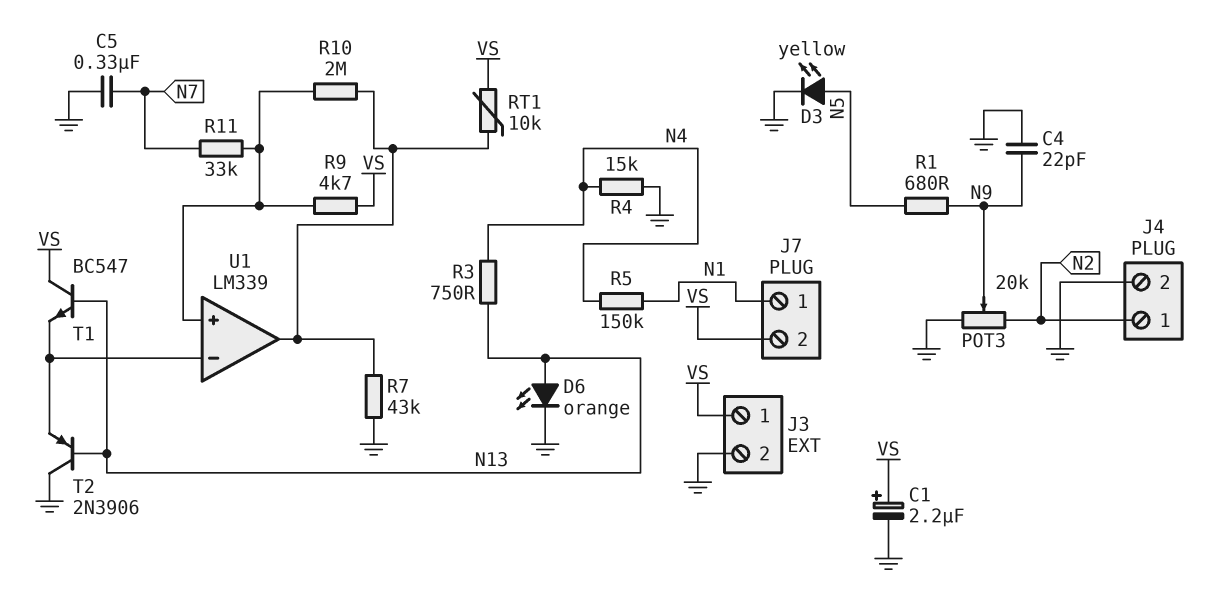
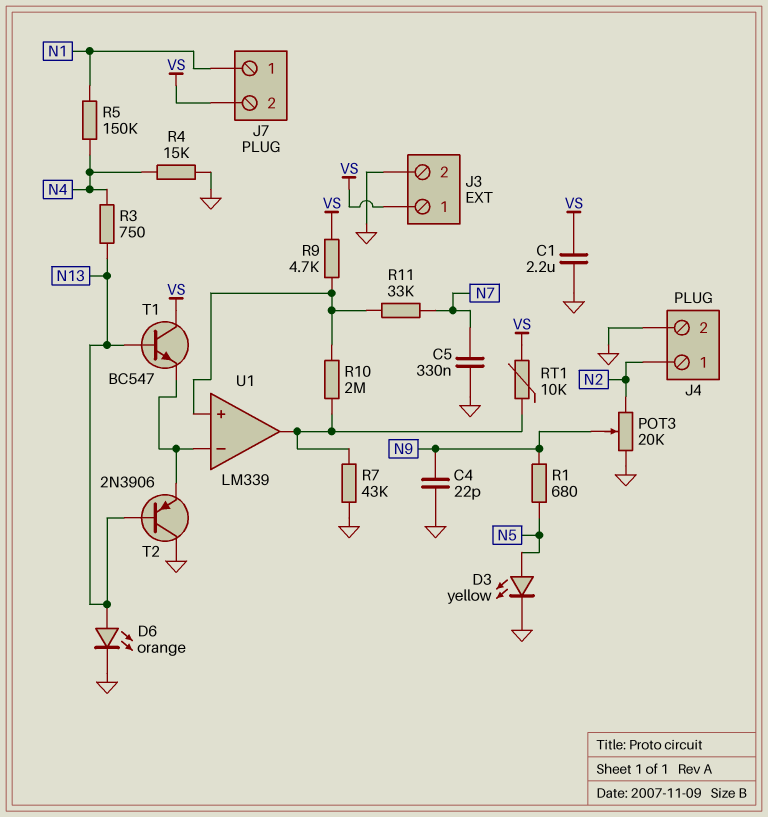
C1: 2.2uF (plus VS, minus GND) -> 2.2uF (GND, VS)

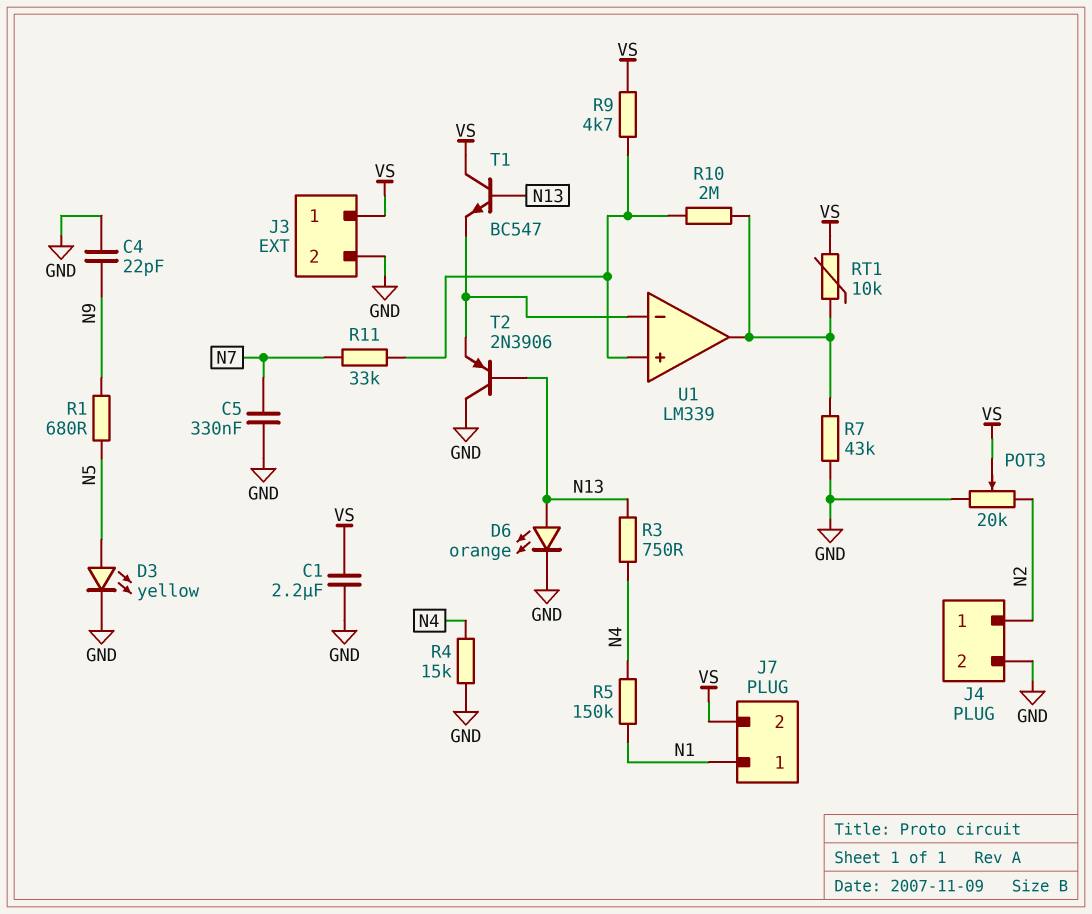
POT3: 20k (GND, N2, wiper N9) -> 20k (GND, N2, wiper VS)

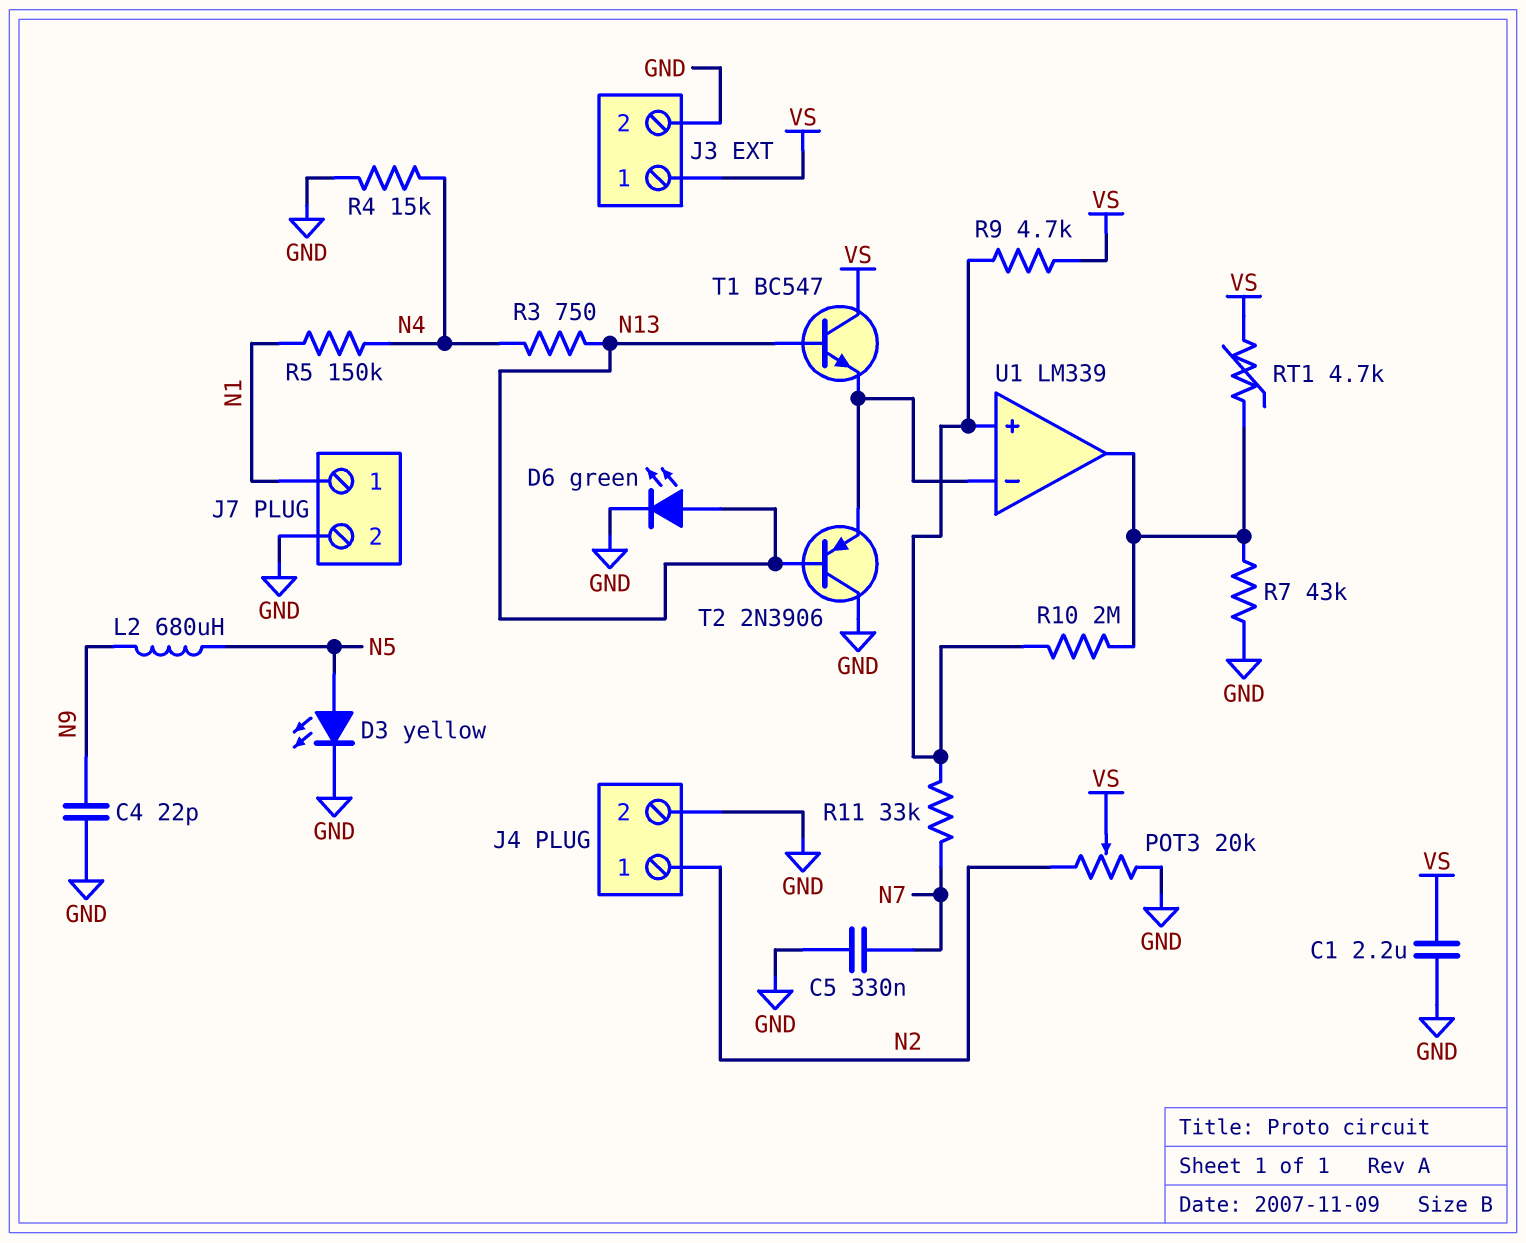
D6: LED orange (A N13, K GND) -> LED green (A N13, K GND)
J7 pin 2: VS -> GND
L2: none -> 680uH (N5, N9)
R1: 680 (N5, N9) -> none
RT1: 10k (U1/out, VS) -> 4.7k (U1/out, VS)

